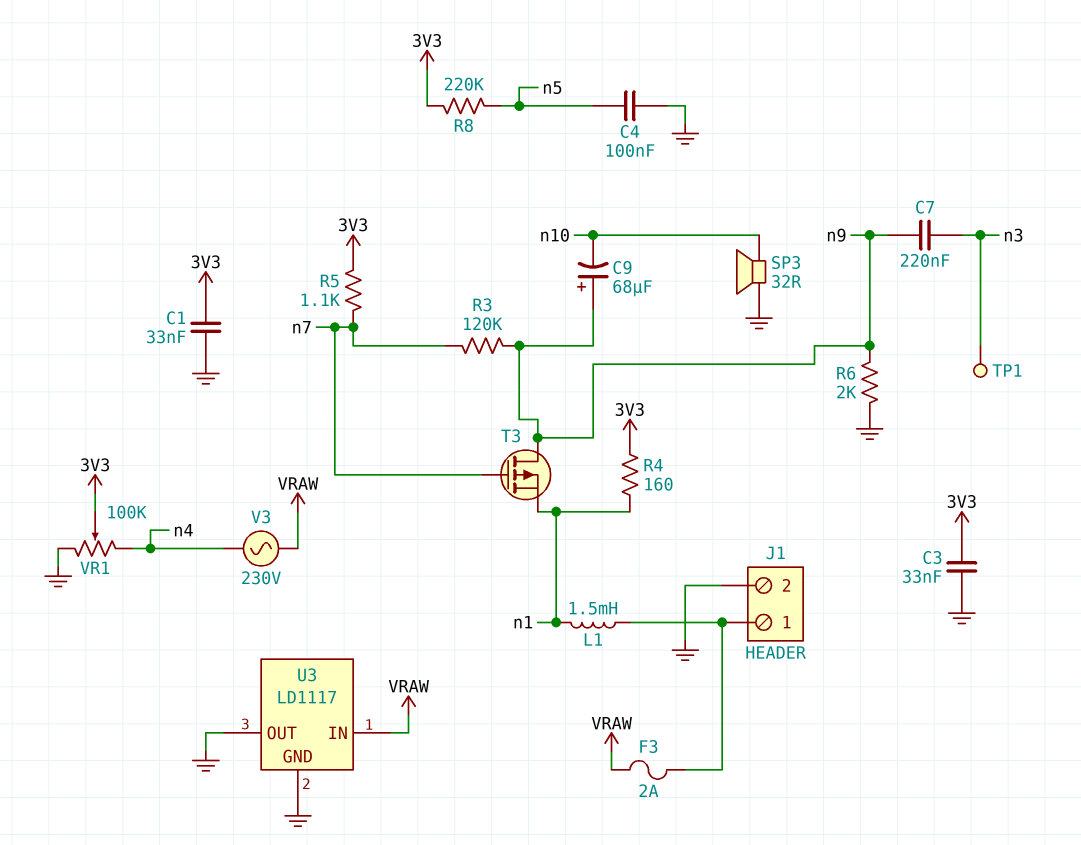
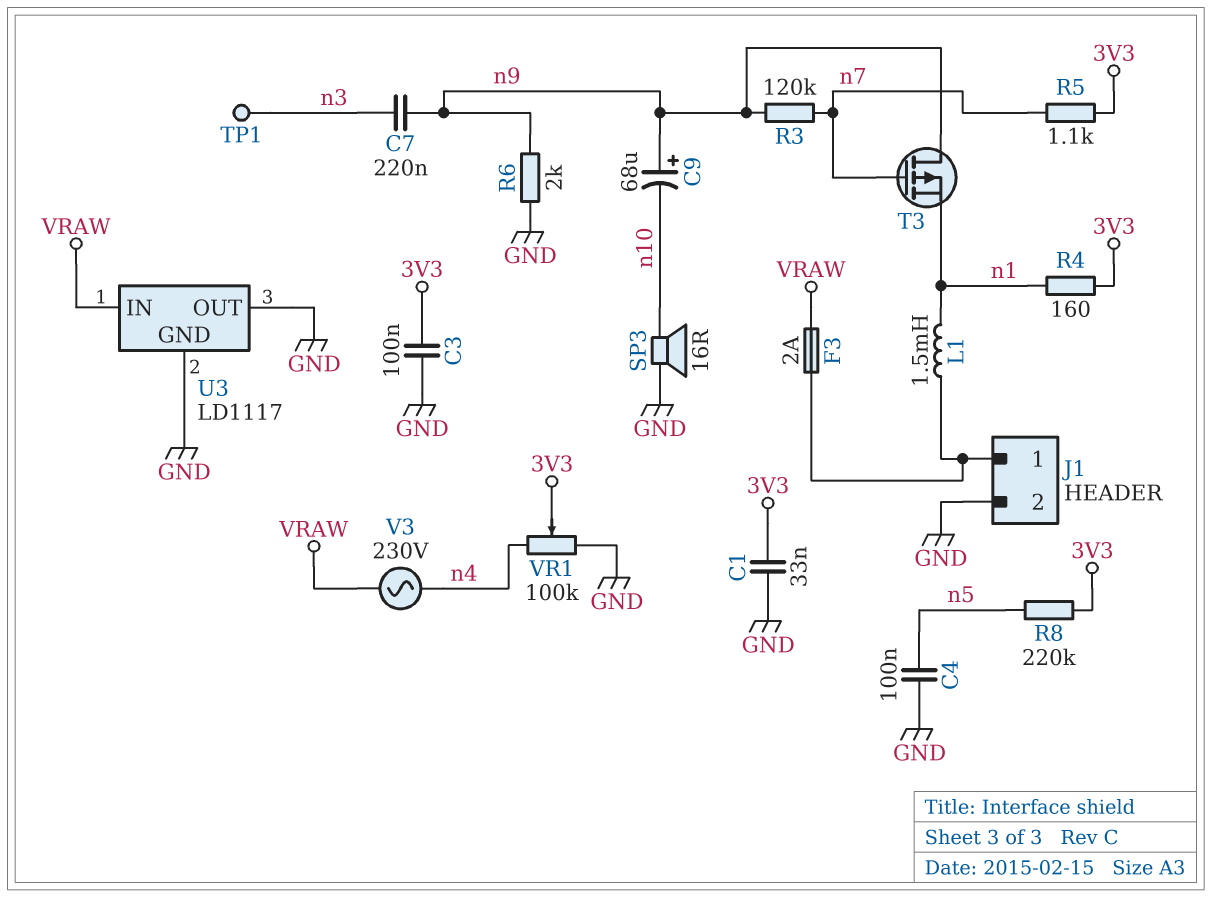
C3: 33nF (3V3, GND) -> 100nF (3V3, GND)
SP3: speaker 32R (GND, n10) -> speaker 16R (GND, n10)

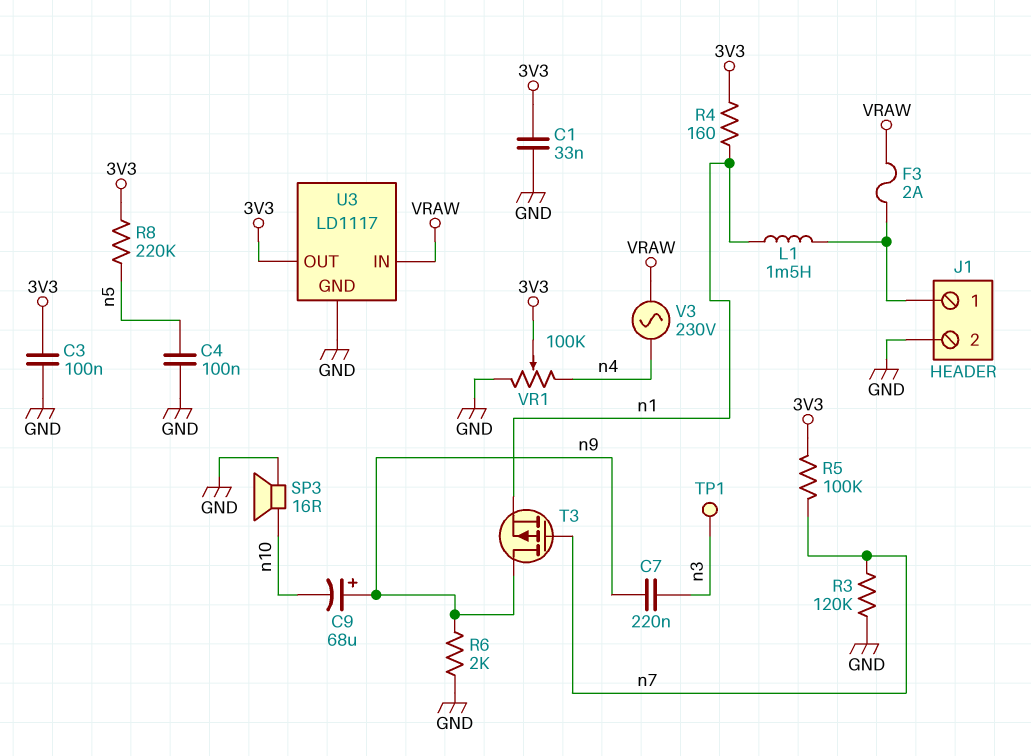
R3: 120k (n7, n9) -> 120k (GND, n7)
R5: 1.1k (3V3, n7) -> 100k (3V3, n7)
U3 pin OUT: GND -> 3V3

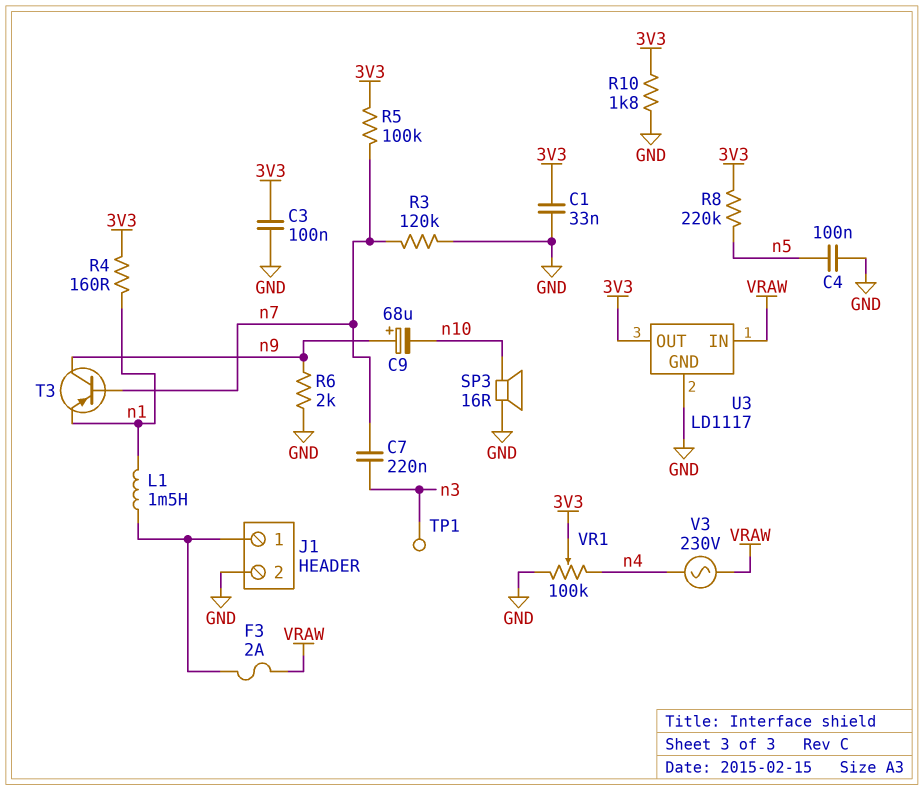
C7: 220nF (n3, n9) -> 220nF (n3, n7)
R10: none -> 1.8k (3V3, GND)
T3: PMOS (G n7, D n9, S n1) -> PNP (B n7, C n9, E n1)

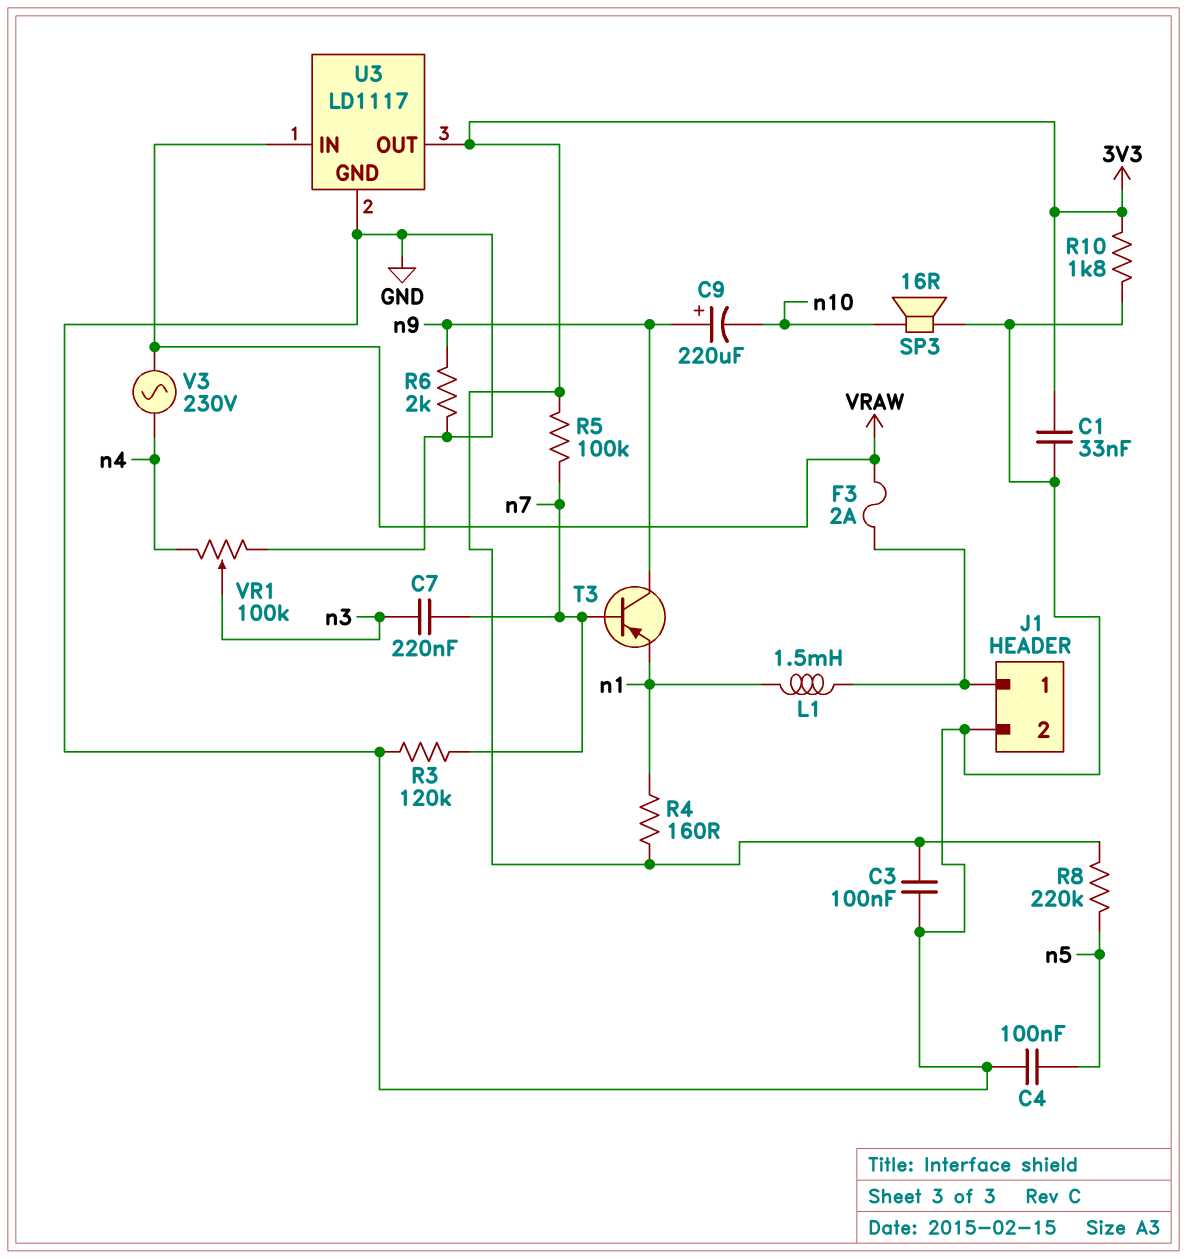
C9: 68uF (plus n9, minus n10) -> 220uF (plus n9, minus n10)
TP1: test point (n3) -> none
VR1: 100k (GND, n4, wiper 3V3) -> 100k (GND, n4, wiper n3)

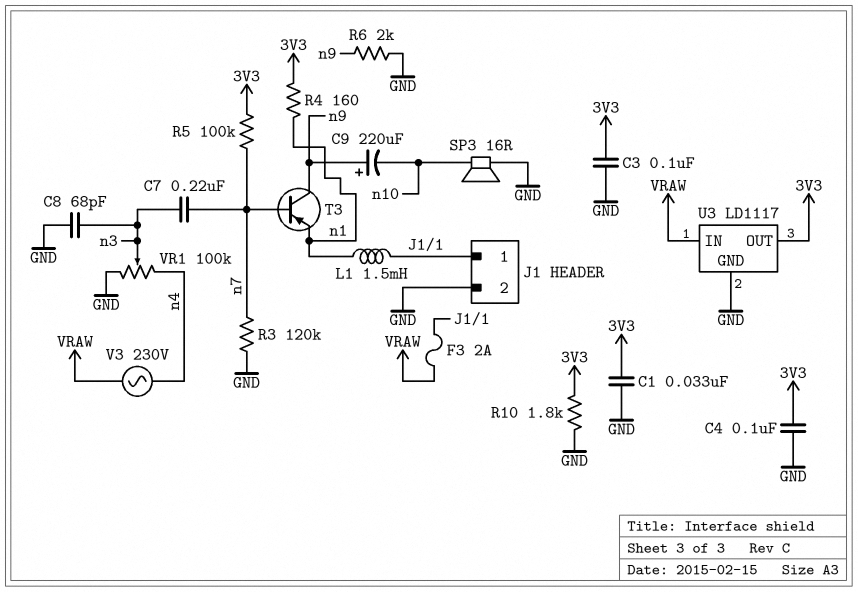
C4: 100nF (GND, n5) -> 100nF (3V3, GND)
C8: none -> 68pF (GND, n3)
R8: 220k (3V3, n5) -> none

